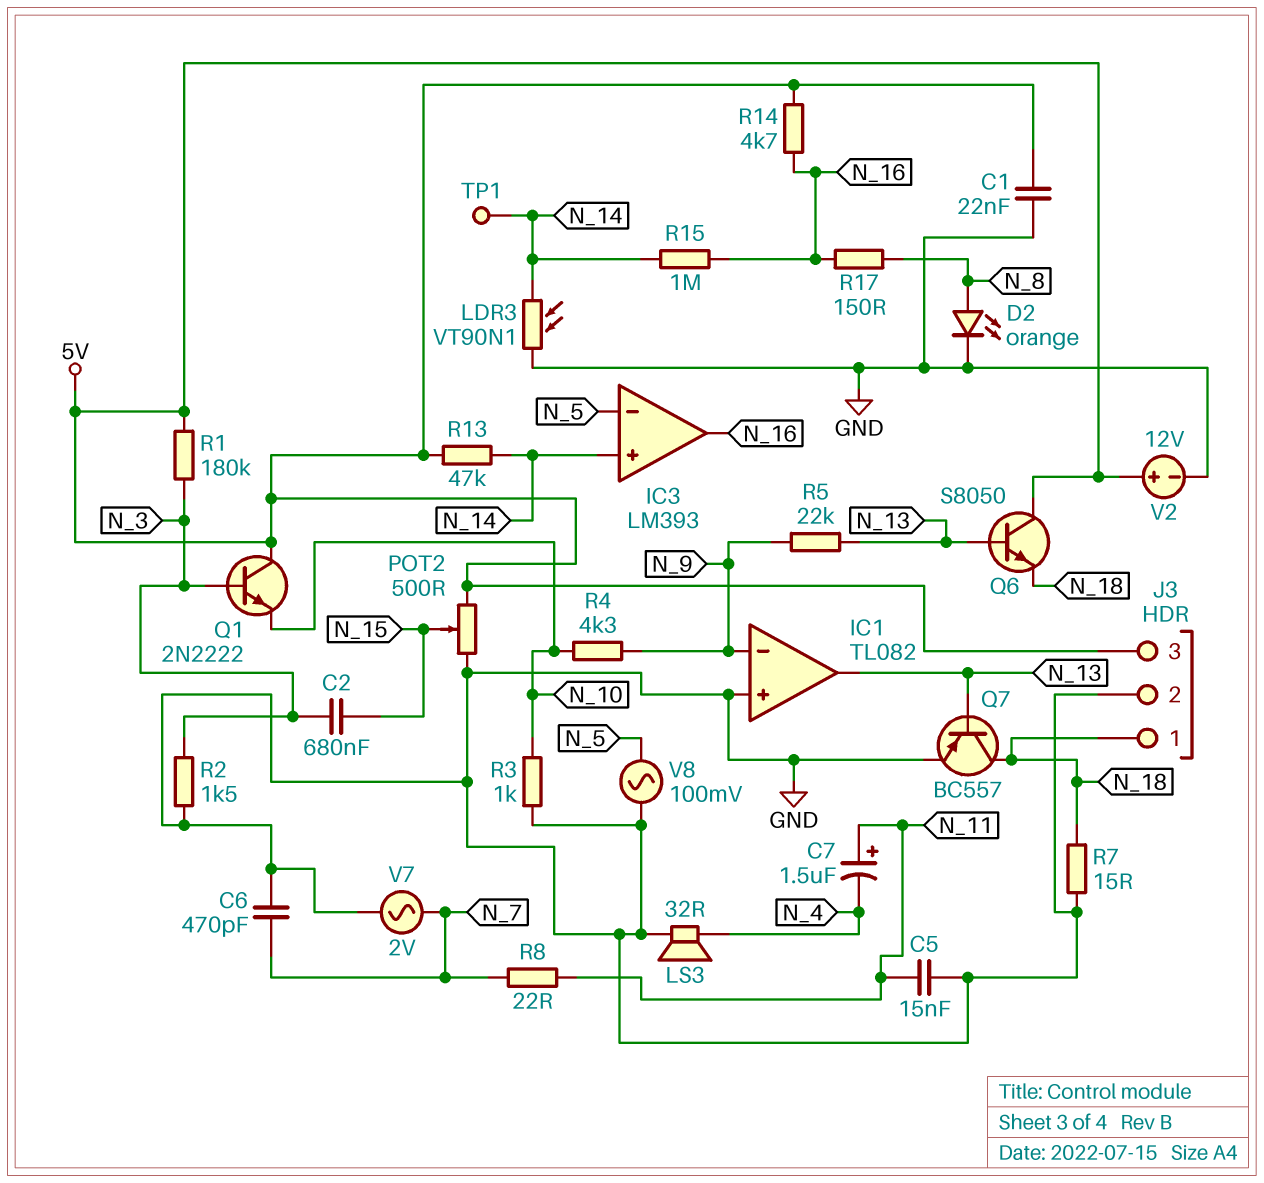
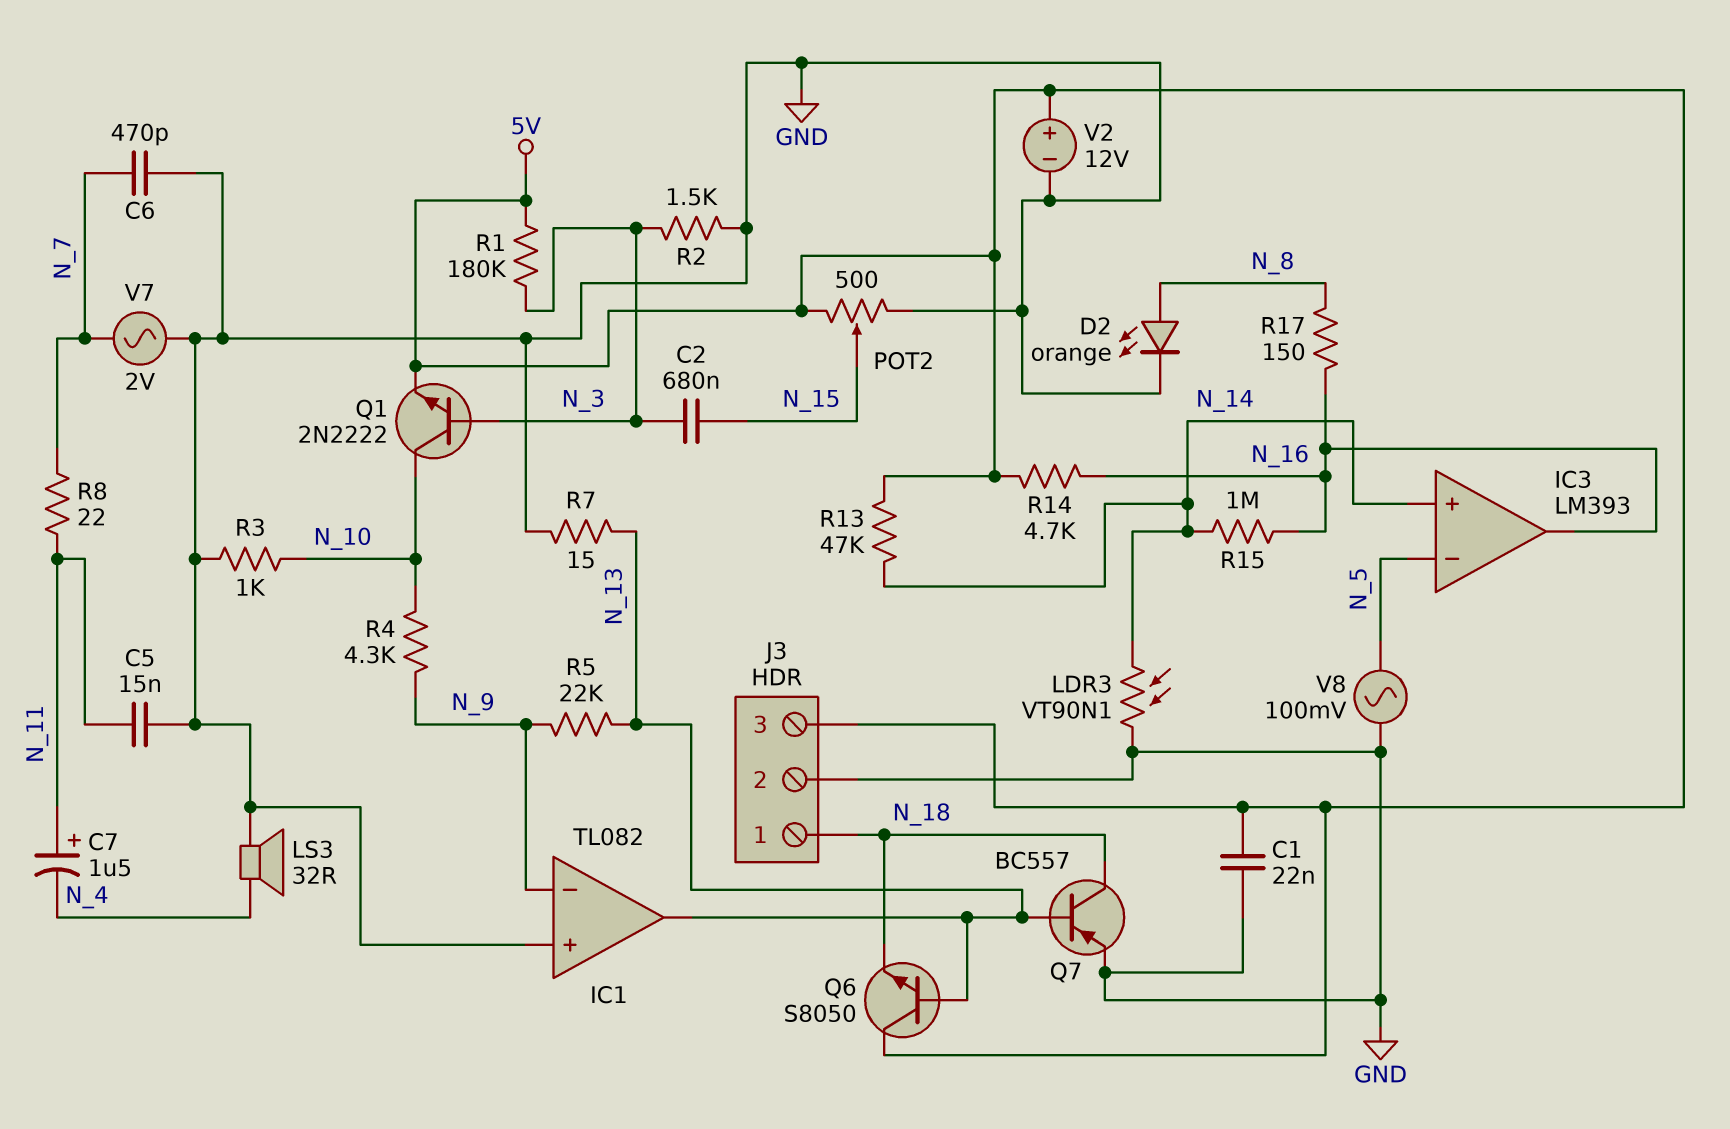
Q1: NPN 2N2222 (B N_3, C 5V, E N_10) -> NPN 2N2222 (B N_3, C N_10, E 5V)
R7: 15 (GND, N_18) -> 15 (GND, N_13)
TP1: test point (N_14) -> none

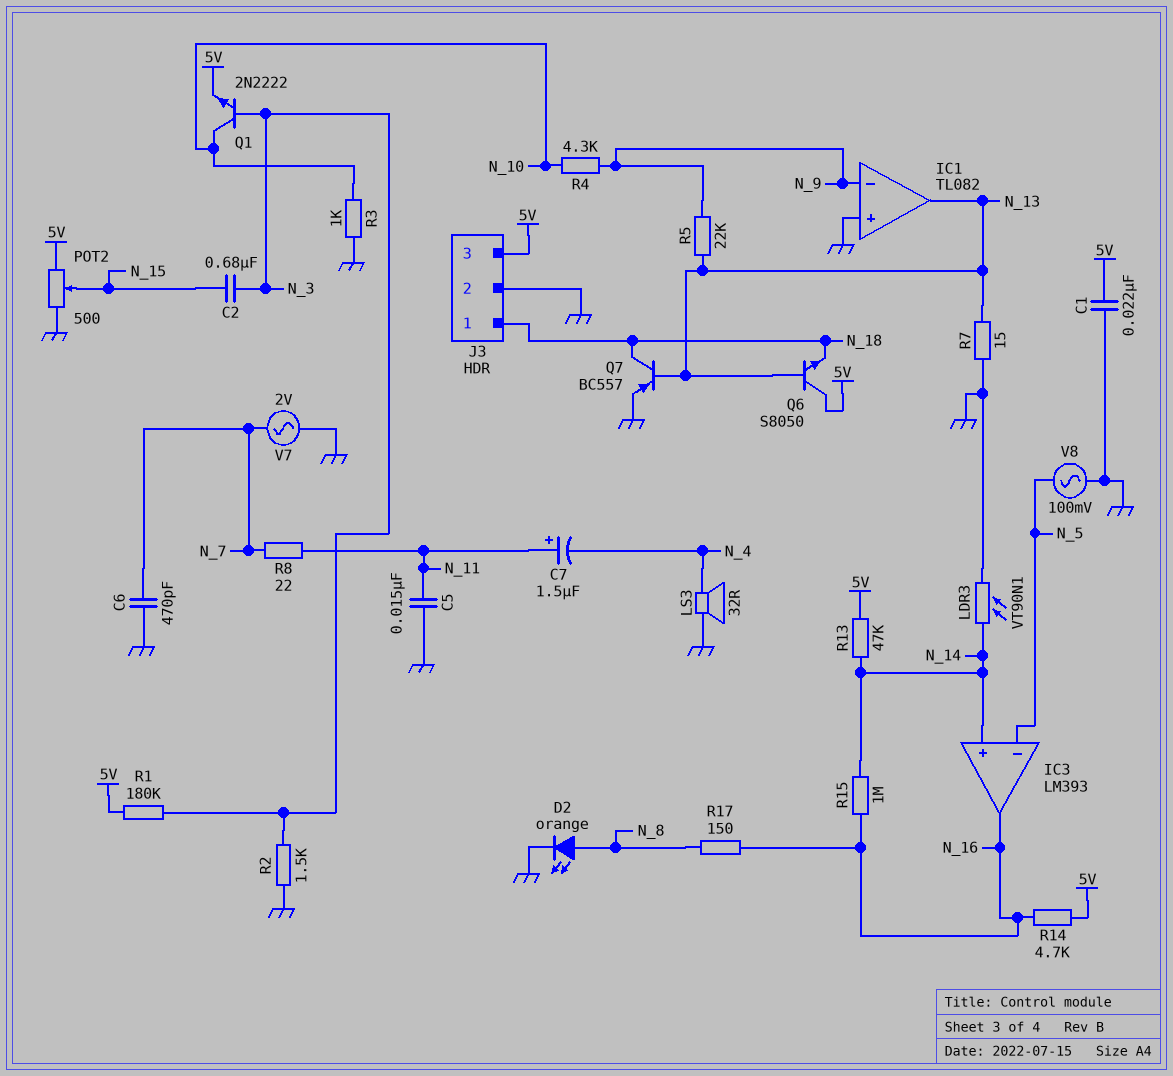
V2: 12V (plus 5V, minus GND) -> none

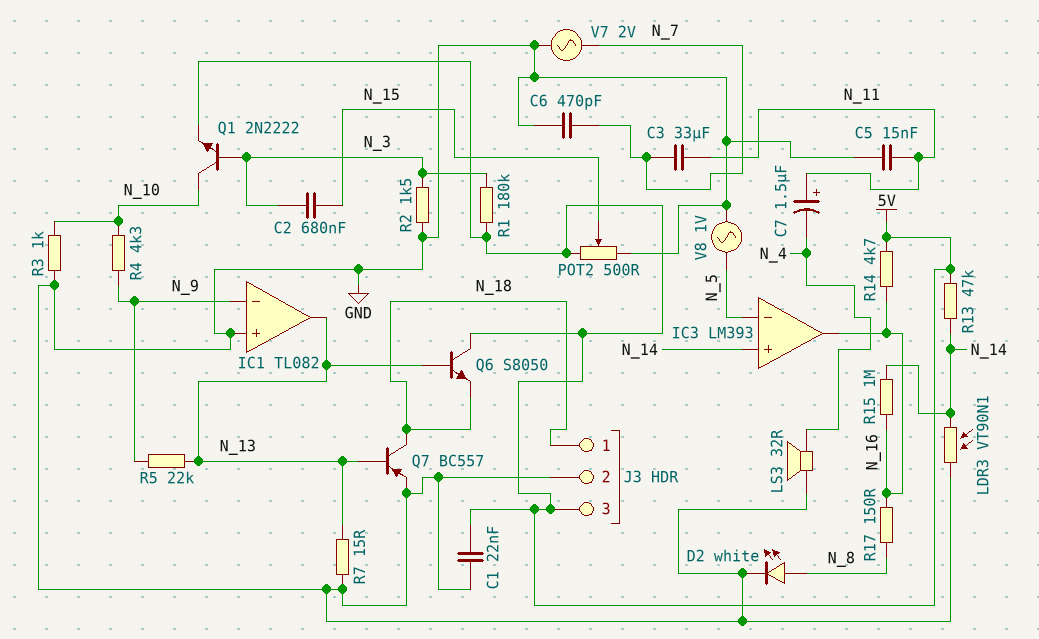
C3: none -> 33uF (N_7, N_11)
D2: LED orange (A N_8, K GND) -> LED white (A N_8, K GND)
R8: 22 (N_7, N_11) -> none
V8: AC 100mV (GND, N_5) -> AC 1V (GND, N_5)

